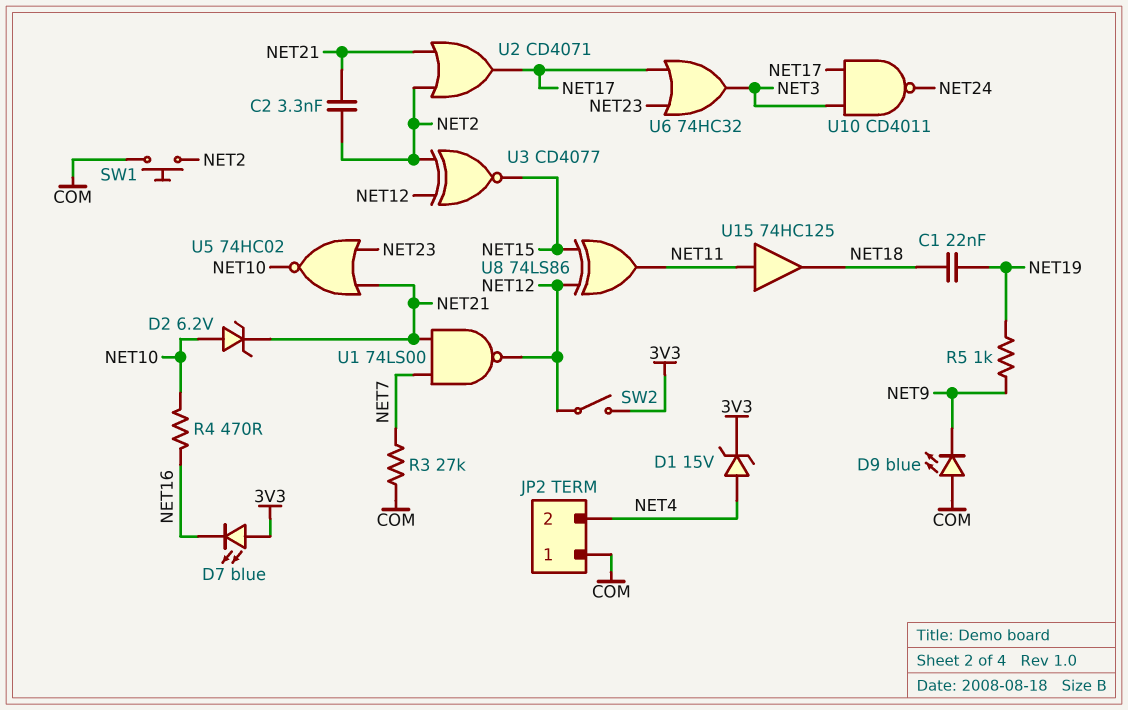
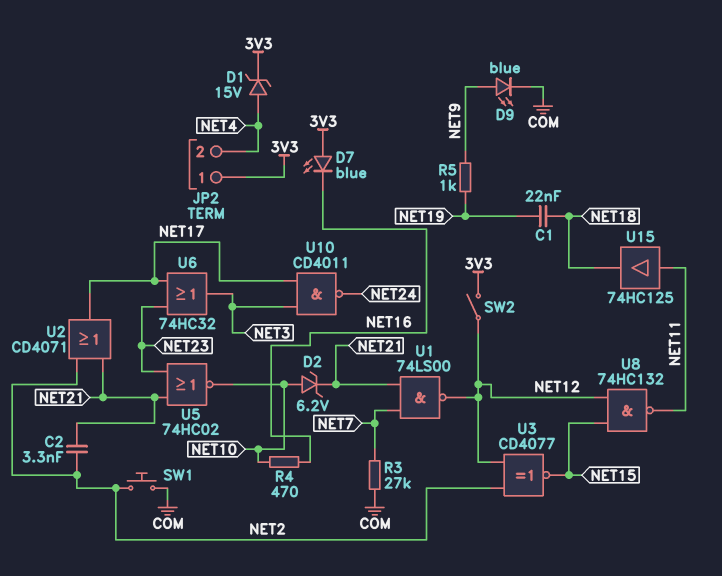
D9: LED blue (A COM, K NET9) -> LED blue (A NET9, K COM)
JP2 pin 1: COM -> 3V3
U8: XOR 74LS86 (in NET12, in NET15, out NET11) -> NAND 74HC132 (in NET12, in NET15, out NET11)

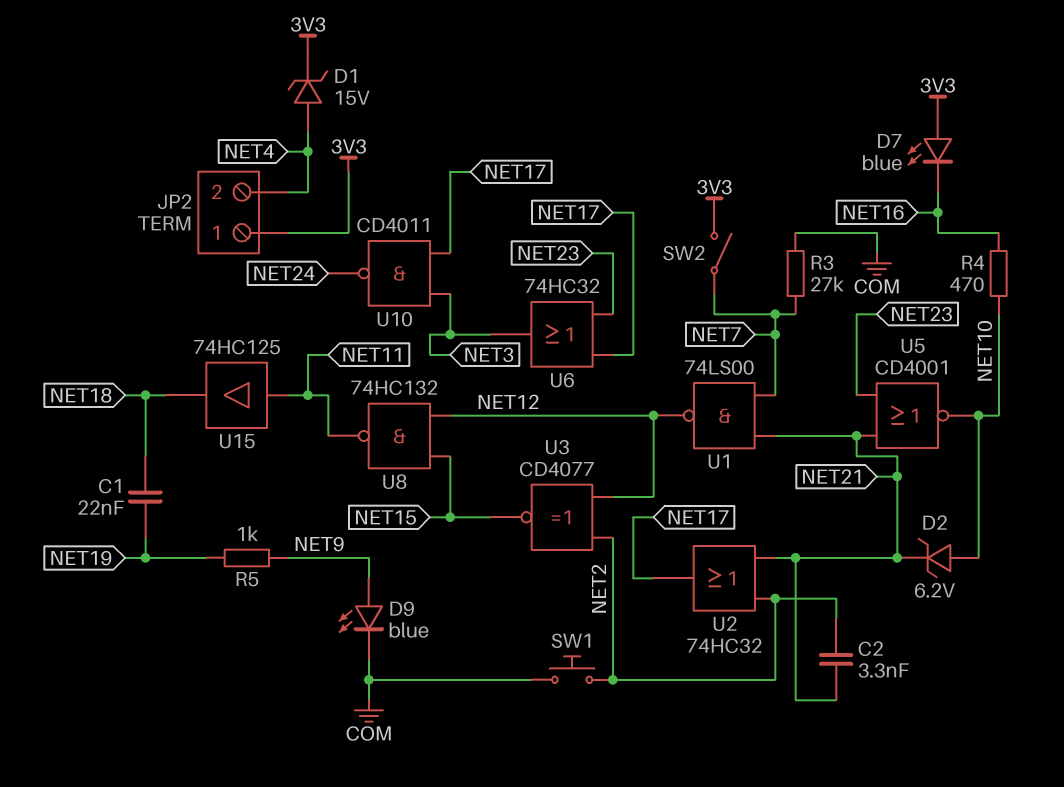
SW2: switch (3V3, NET12) -> switch (3V3, NET7)
U2: OR CD4071 (in NET2, in NET21, out NET17) -> OR 74HC32 (in NET2, in NET21, out NET17)
U5: NOR 74HC02 (in NET21, in NET23, out NET10) -> NOR CD4001 (in NET21, in NET23, out NET10)

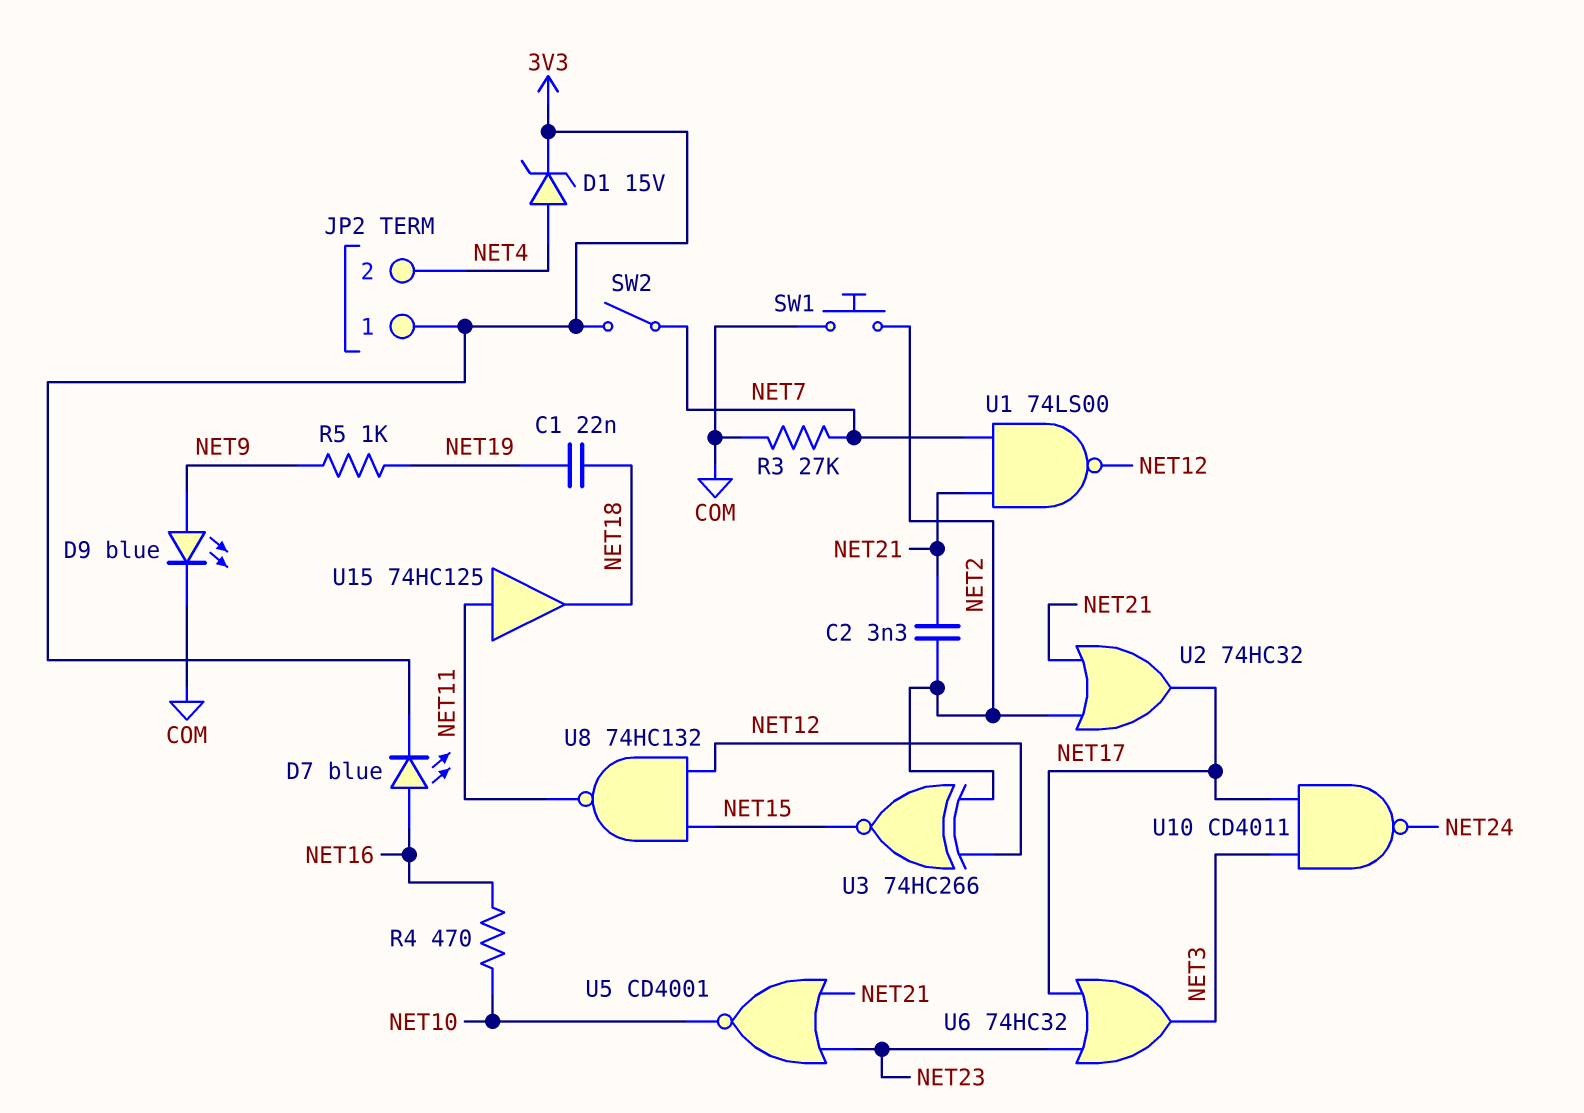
D2: zener 6.2V (A NET10, K NET21) -> none
D7: LED blue (A 3V3, K NET16) -> LED blue (A NET16, K 3V3)
U3: XNOR CD4077 (in NET2, in NET12, out NET15) -> XNOR 74HC266 (in NET2, in NET12, out NET15)

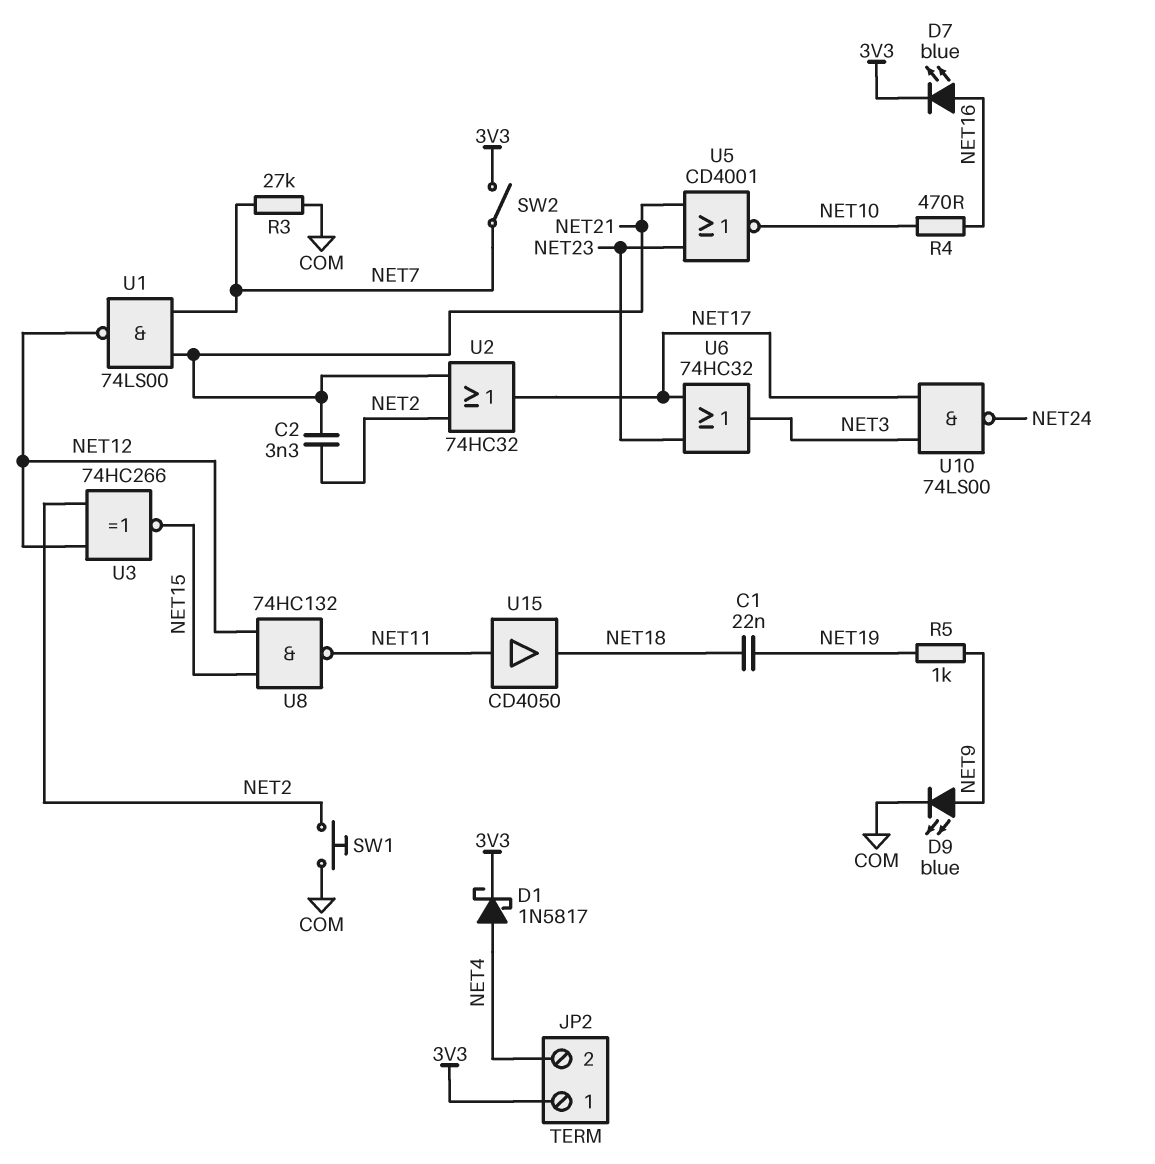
D1: zener 15V (A NET4, K 3V3) -> schottky 1N5817 (A NET4, K 3V3)
U10: NAND CD4011 (in NET3, in NET17, out NET24) -> NAND 74LS00 (in NET3, in NET17, out NET24)
U15: buffer 74HC125 (in NET11, out NET18) -> buffer CD4050 (in NET11, out NET18)

